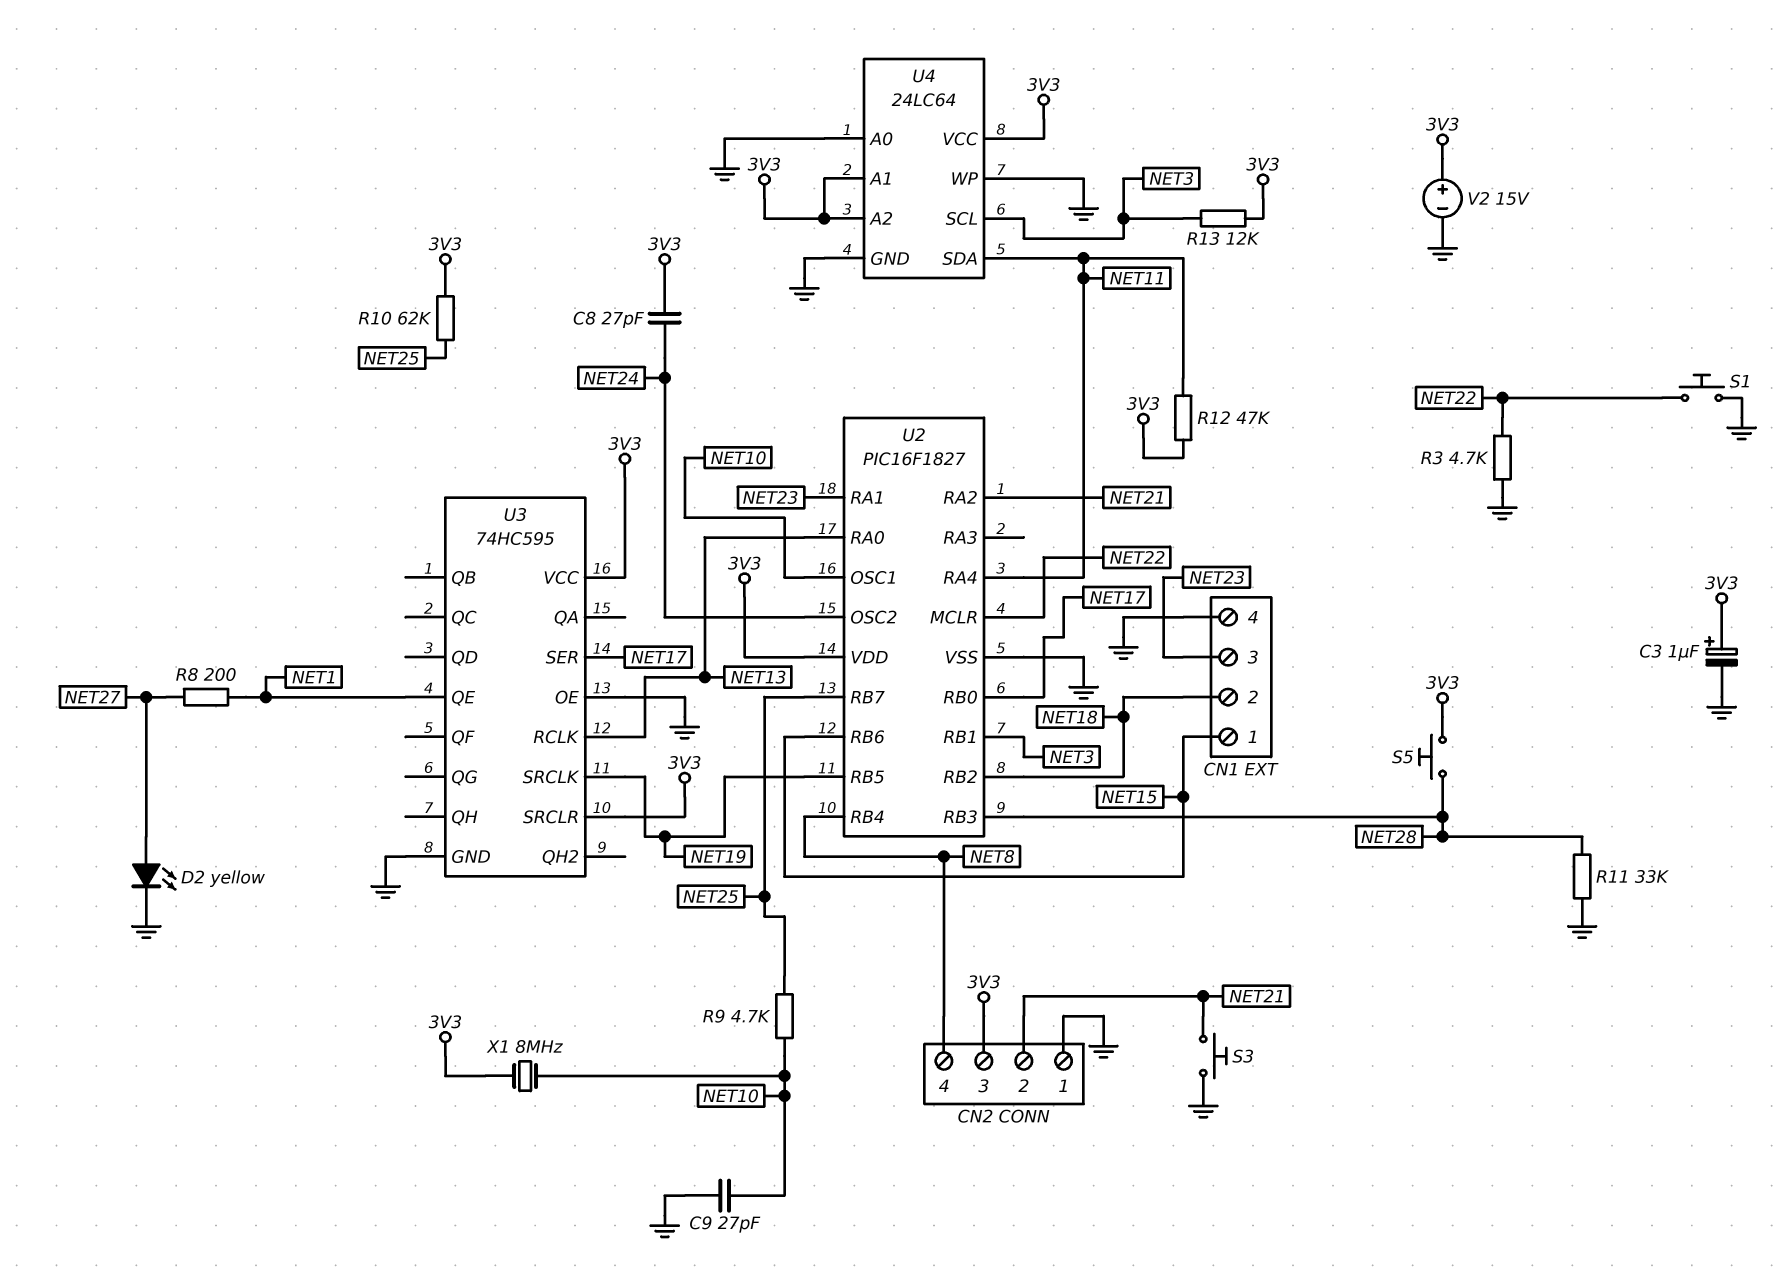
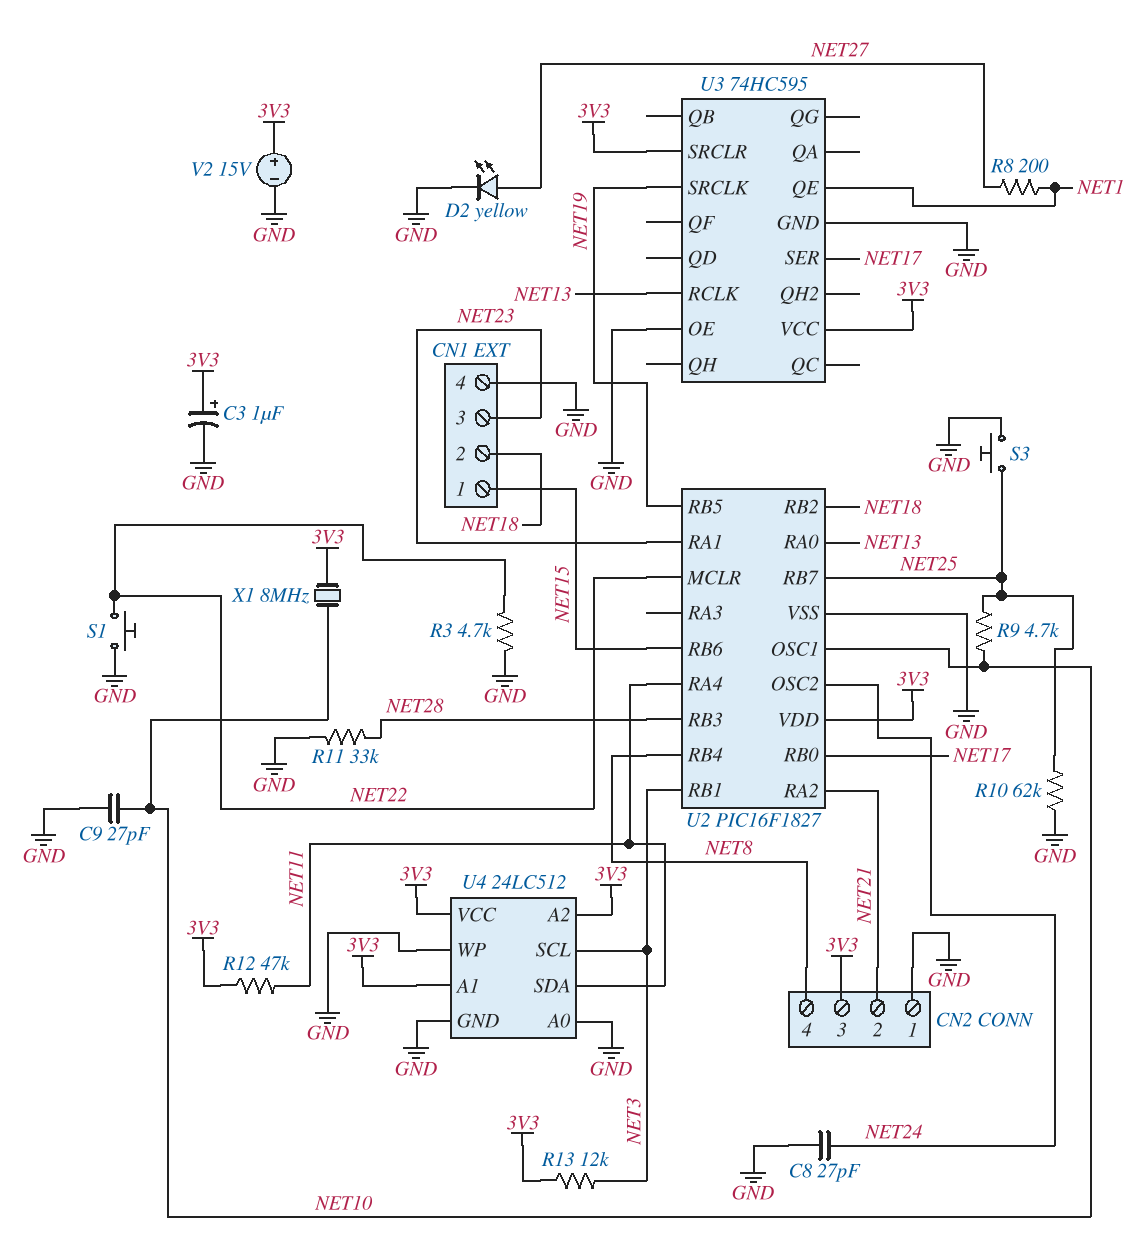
C8: 27pF (3V3, NET24) -> 27pF (GND, NET24)
R10: 62k (3V3, NET25) -> 62k (GND, NET25)
S3: button (GND, NET21) -> button (GND, NET25)
S5: button (3V3, NET28) -> none
U4: 24LC64 -> 24LC512

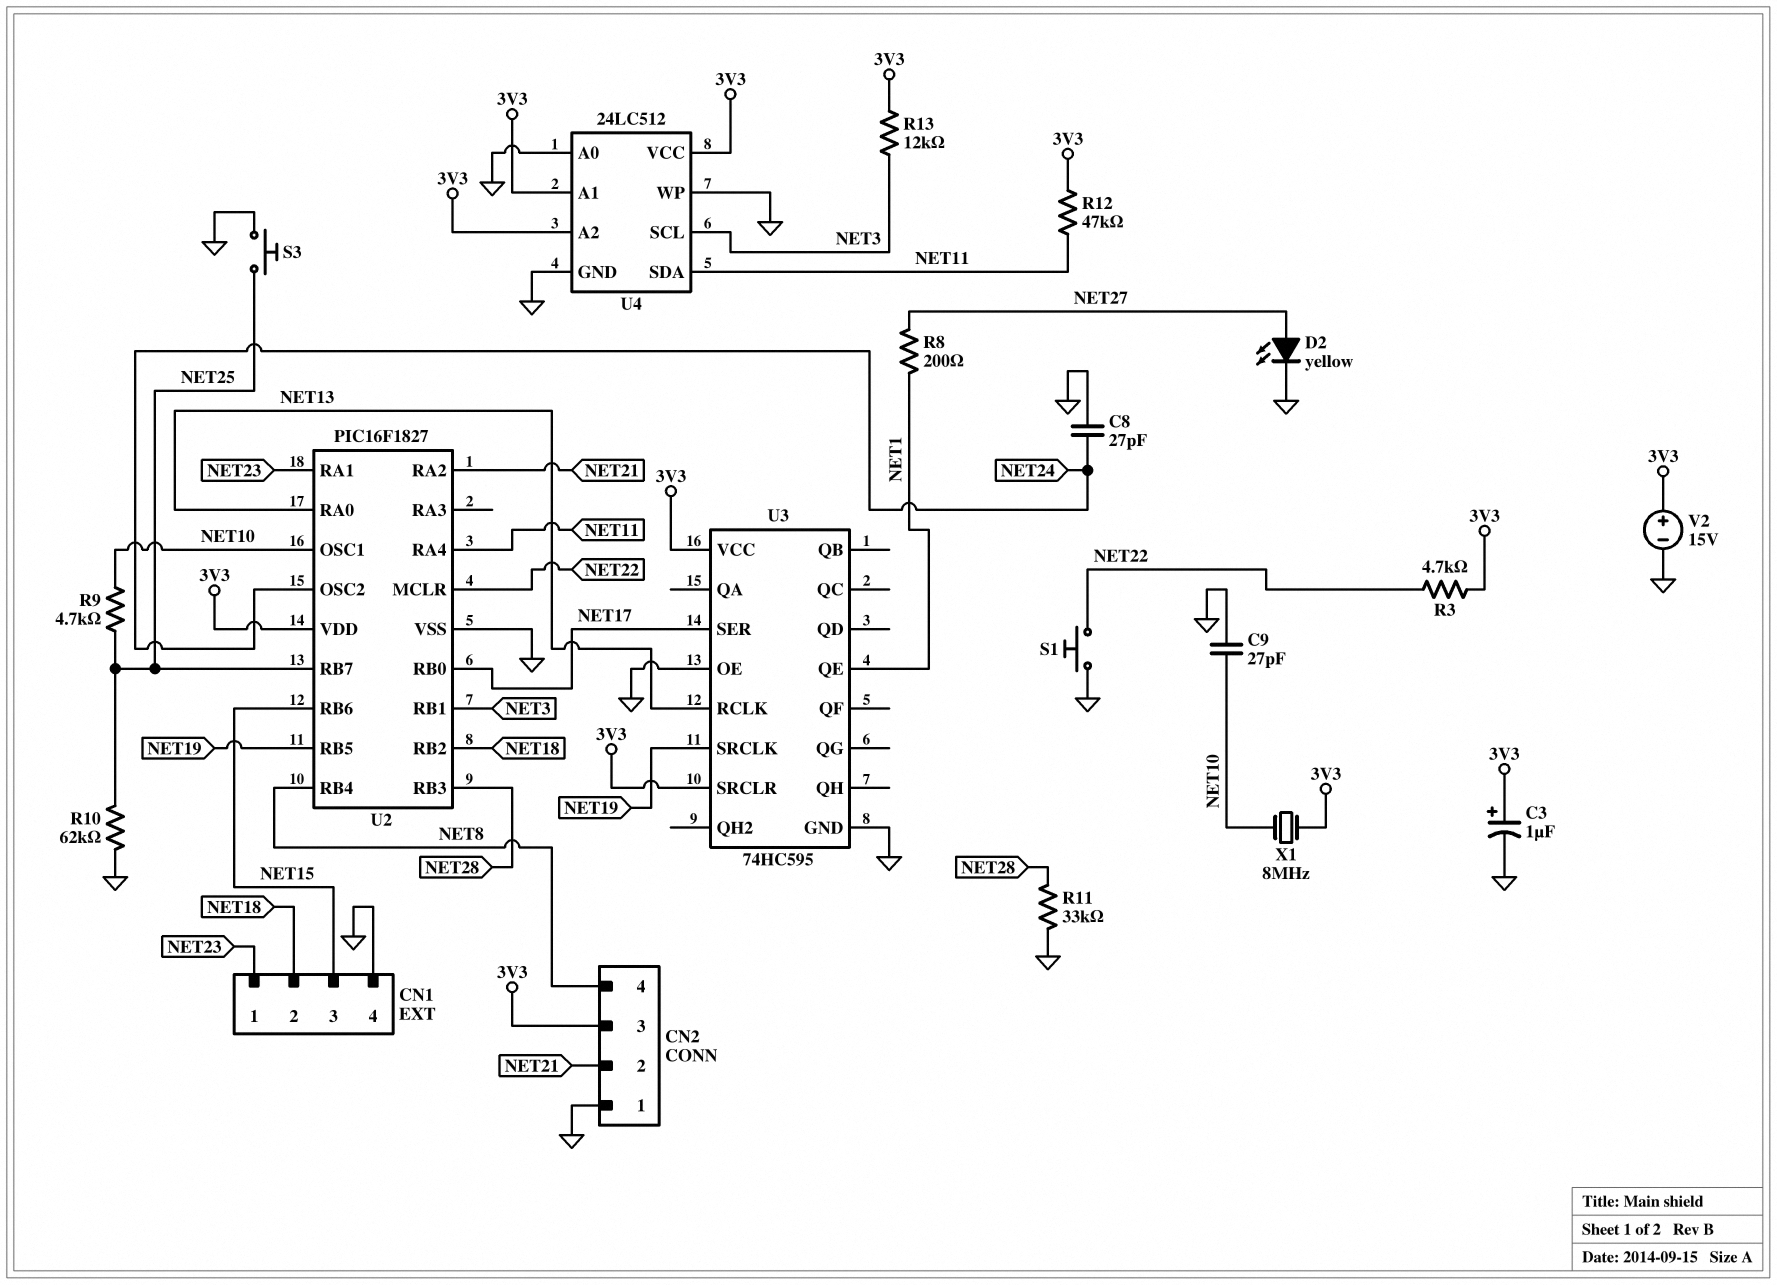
CN1 pin 1: NET15 -> NET23
CN1 pin 3: NET23 -> NET15
R3: 4.7k (GND, NET22) -> 4.7k (3V3, NET22)

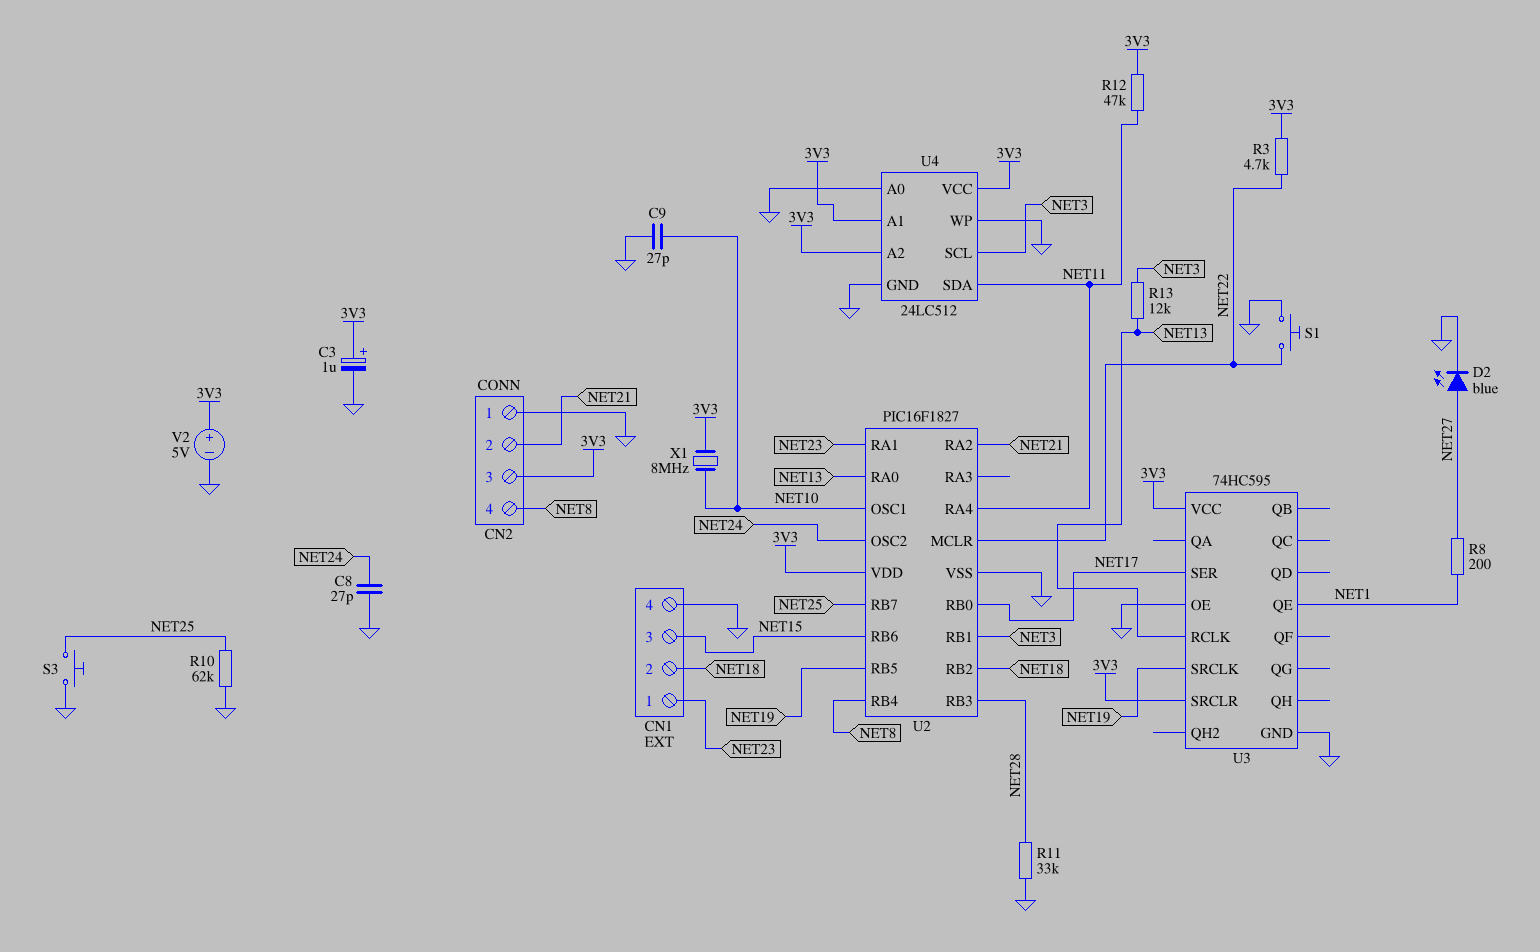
D2: LED yellow (A NET27, K GND) -> LED blue (A NET27, K GND)
R9: 4.7k (NET10, NET25) -> none
R13: 12k (3V3, NET3) -> 12k (NET3, NET13)
V2: 15V (plus 3V3, minus GND) -> 5V (plus 3V3, minus GND)

